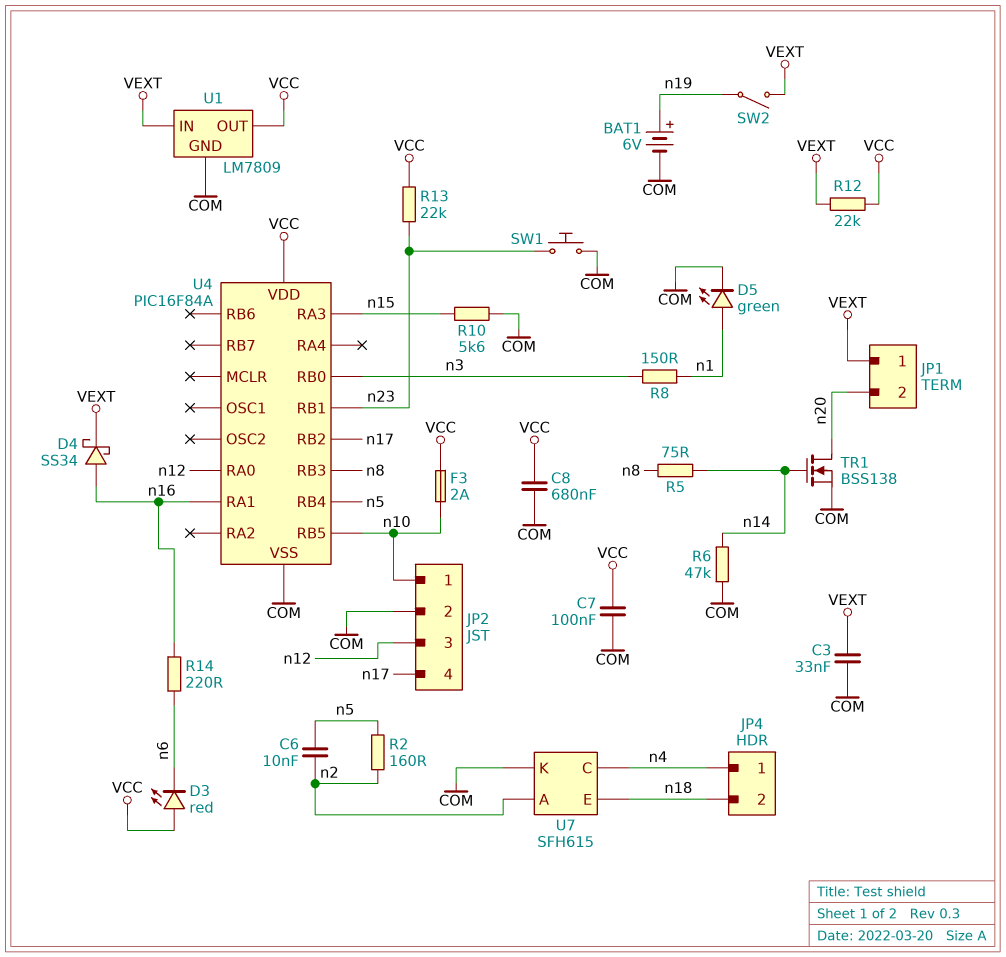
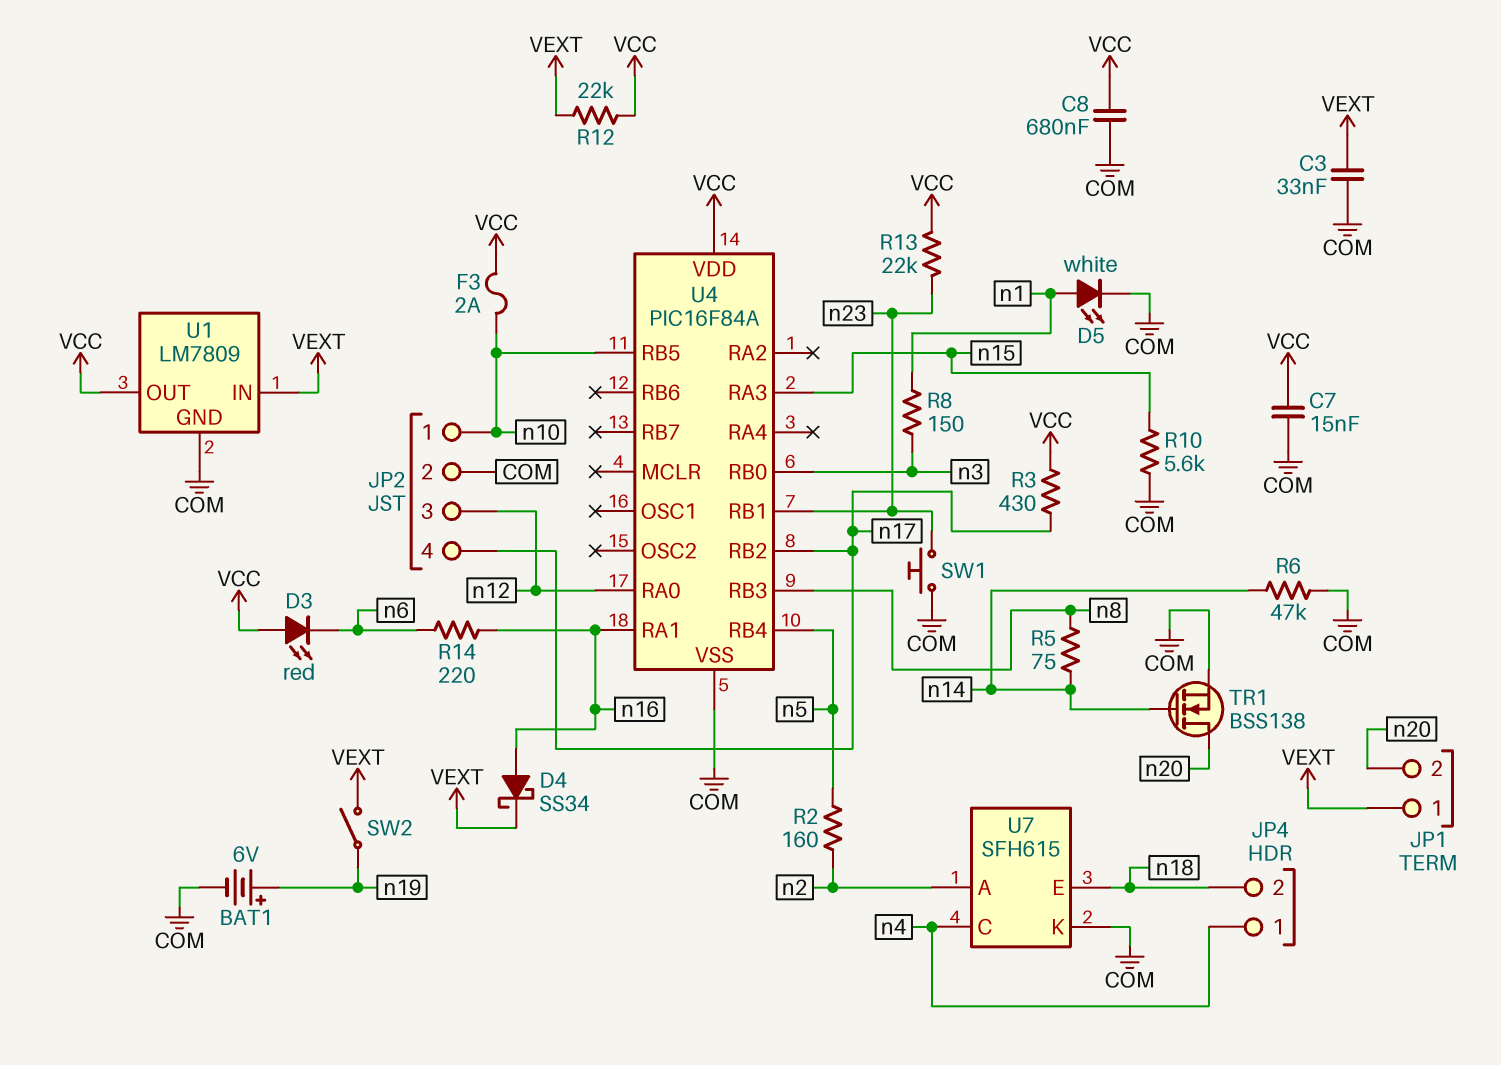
C6: 10nF (n2, n5) -> none
C7: 100nF (COM, VCC) -> 15nF (COM, VCC)
D5: LED green (A n1, K COM) -> LED white (A n1, K COM)
R3: none -> 430 (VCC, n17)

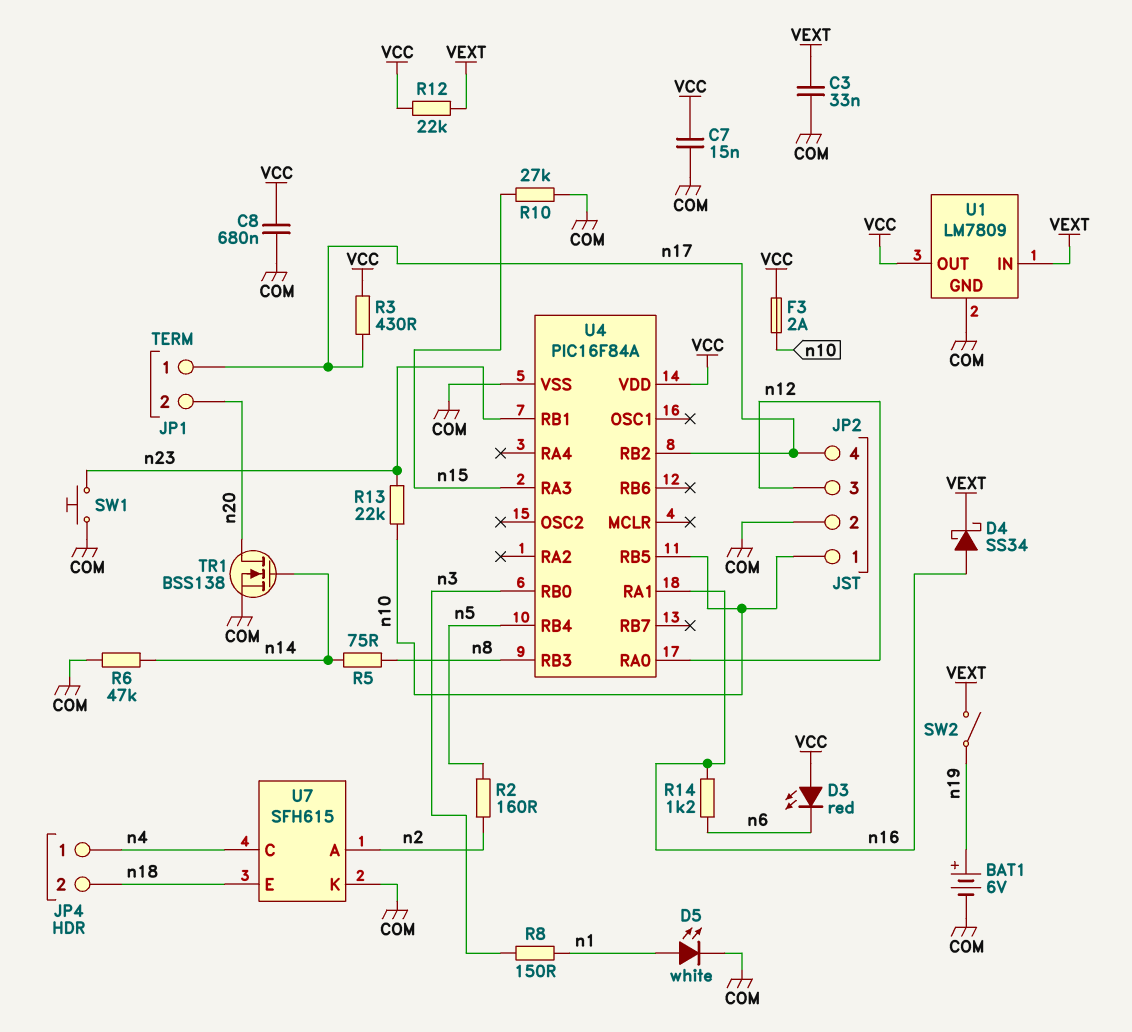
JP1 pin 1: VEXT -> n17
R10: 5.6k (COM, n15) -> 27k (COM, n15)
R13: 22k (VCC, n23) -> 22k (n10, n23)
R14: 220 (n6, n16) -> 1.2k (n6, n16)

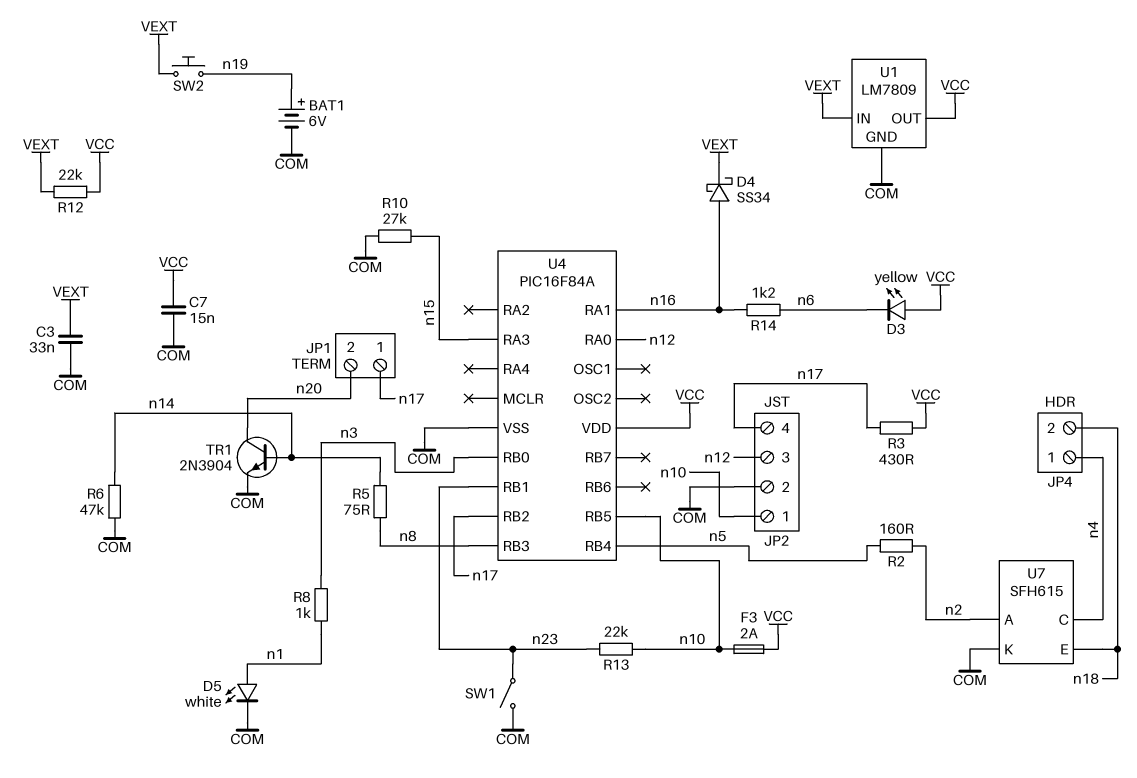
C8: 680nF (COM, VCC) -> none
D3: LED red (A VCC, K n6) -> LED yellow (A VCC, K n6)
R8: 150 (n1, n3) -> 1k (n1, n3)
SW1: button (COM, n23) -> switch (COM, n23)
SW2: switch (VEXT, n19) -> button (VEXT, n19)
TR1: NMOS BSS138 (G n14, D n20, S COM) -> NPN 2N3904 (B n14, C n20, E COM)

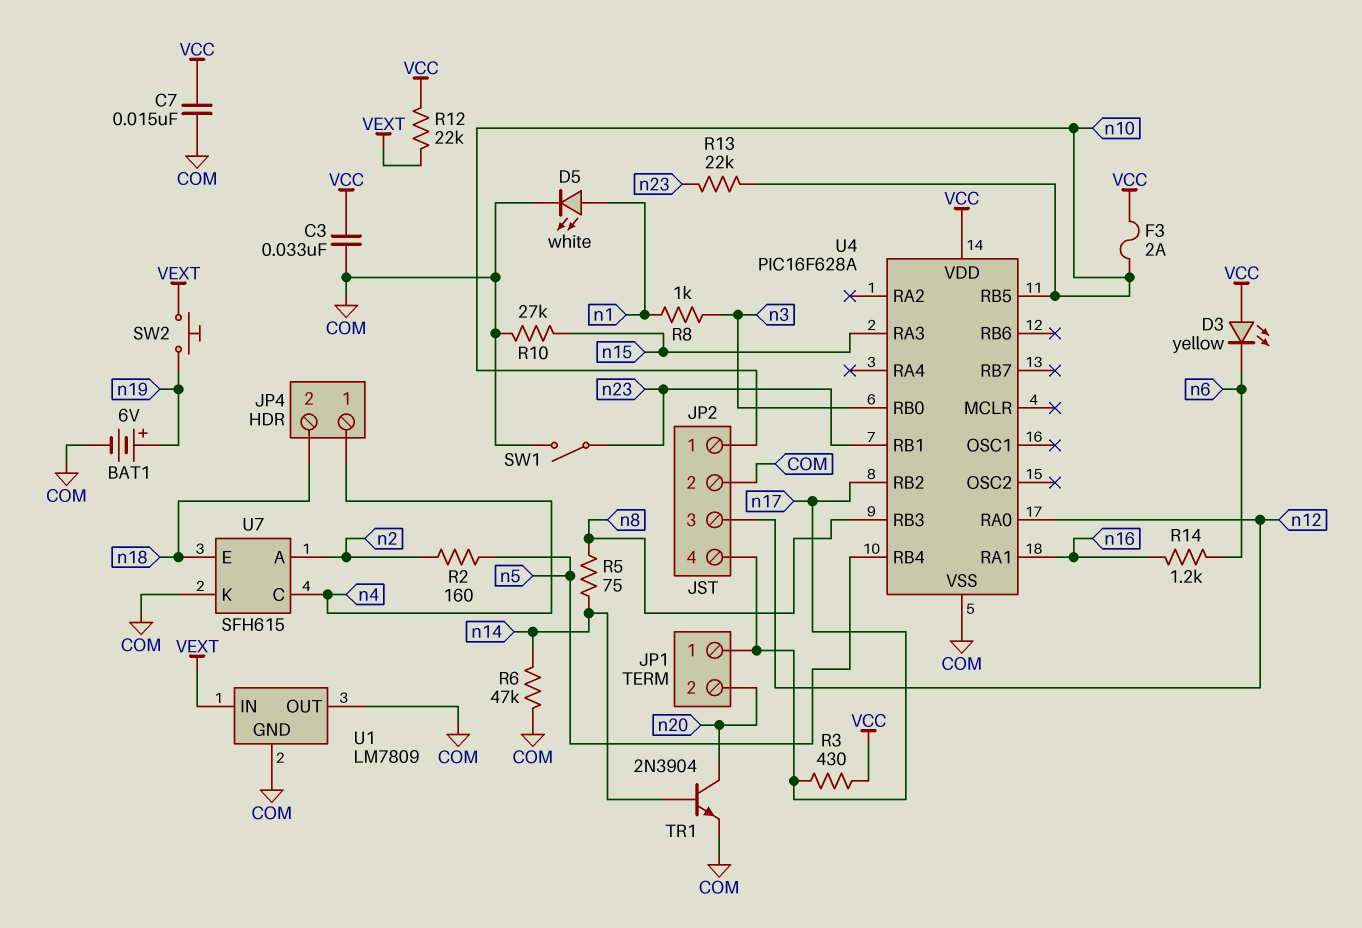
C3: 33nF (COM, VEXT) -> 33nF (COM, VCC)
D4: schottky SS34 (A n16, K VEXT) -> none
U1 pin OUT: VCC -> COM
U4: PIC16F84A -> PIC16F628A

